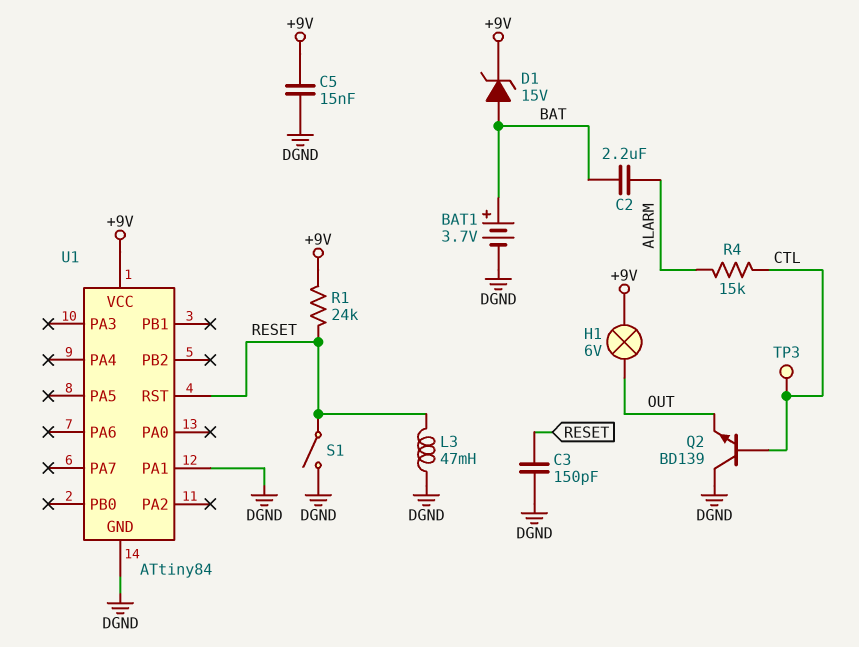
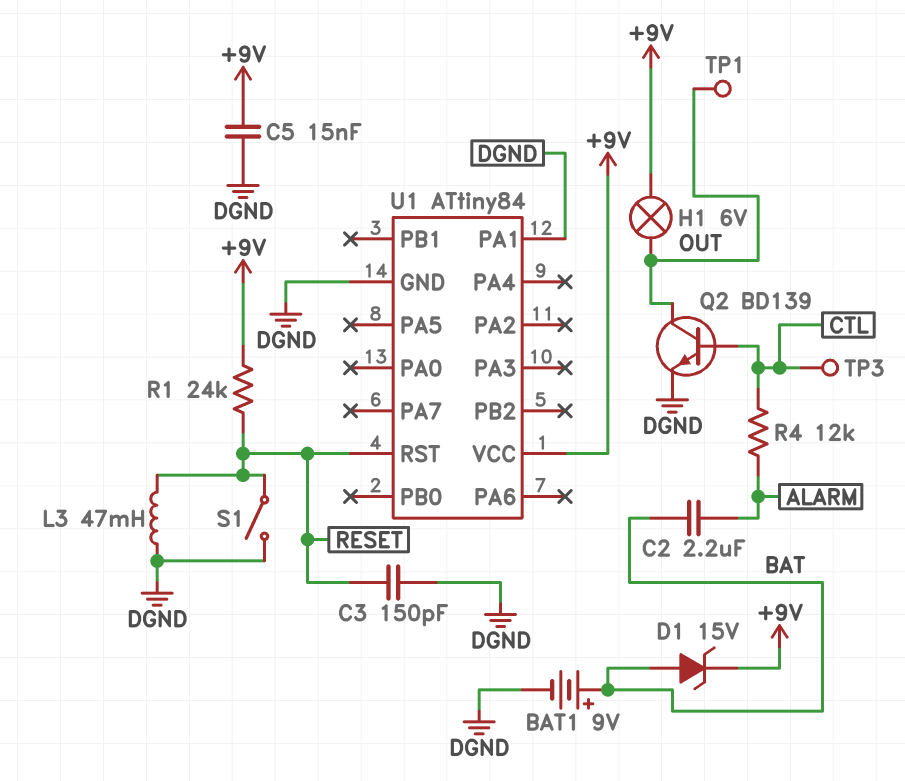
BAT1: 3.7V (plus BAT, minus DGND) -> 9V (plus BAT, minus DGND)
Q2: NPN BD139 (B CTL, C DGND, E OUT) -> NPN BD139 (B CTL, C OUT, E DGND)
R4: 15k (ALARM, CTL) -> 12k (ALARM, CTL)
TP1: none -> test point (OUT)

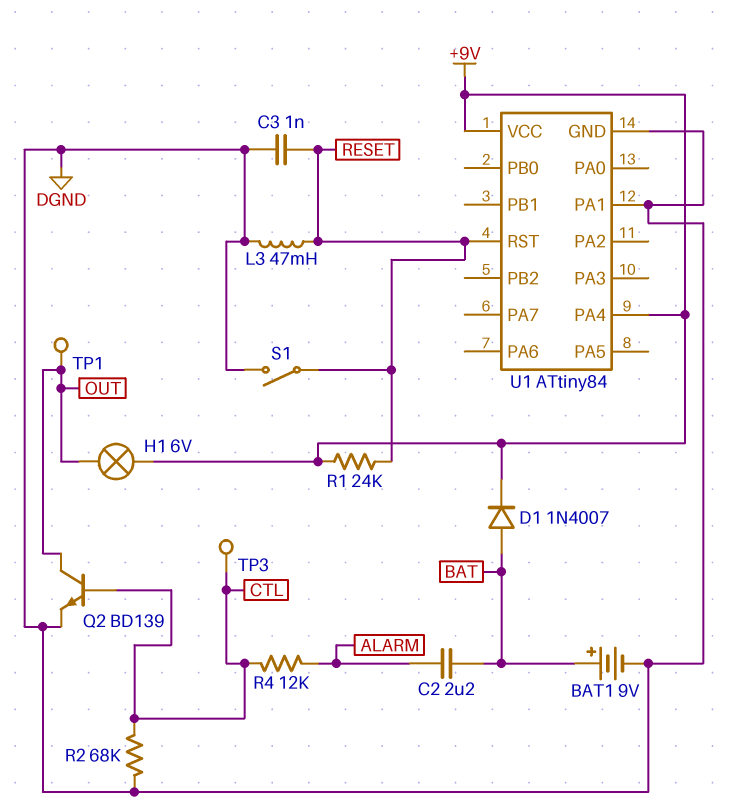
C3: 150pF (DGND, RESET) -> 1nF (DGND, RESET)
C5: 15nF (+9V, DGND) -> none
D1: zener 15V (A BAT, K +9V) -> diode 1N4007 (A BAT, K +9V)
R2: none -> 68k (CTL, DGND)
U1 pin PA4: none -> +9V

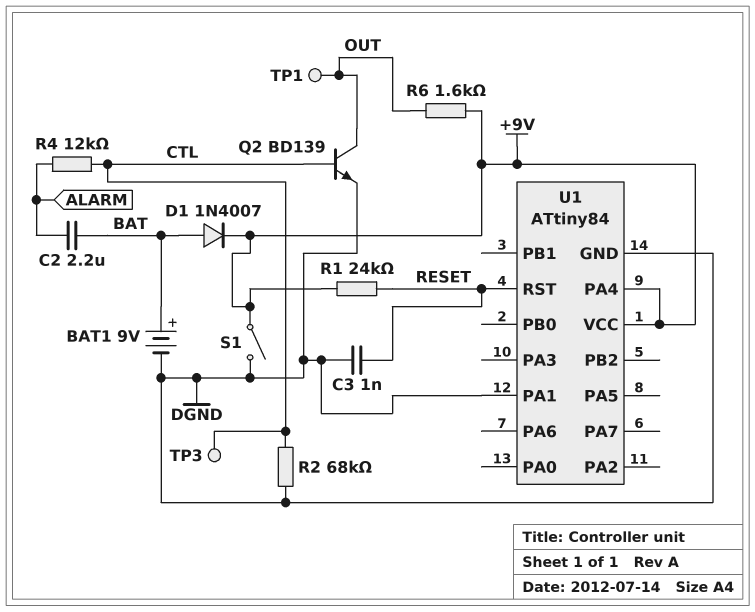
H1: lamp 6V (+9V, OUT) -> none
L3: 47mH (DGND, RESET) -> none
R6: none -> 1.6k (+9V, OUT)
S1: switch (DGND, RESET) -> switch (+9V, DGND)

